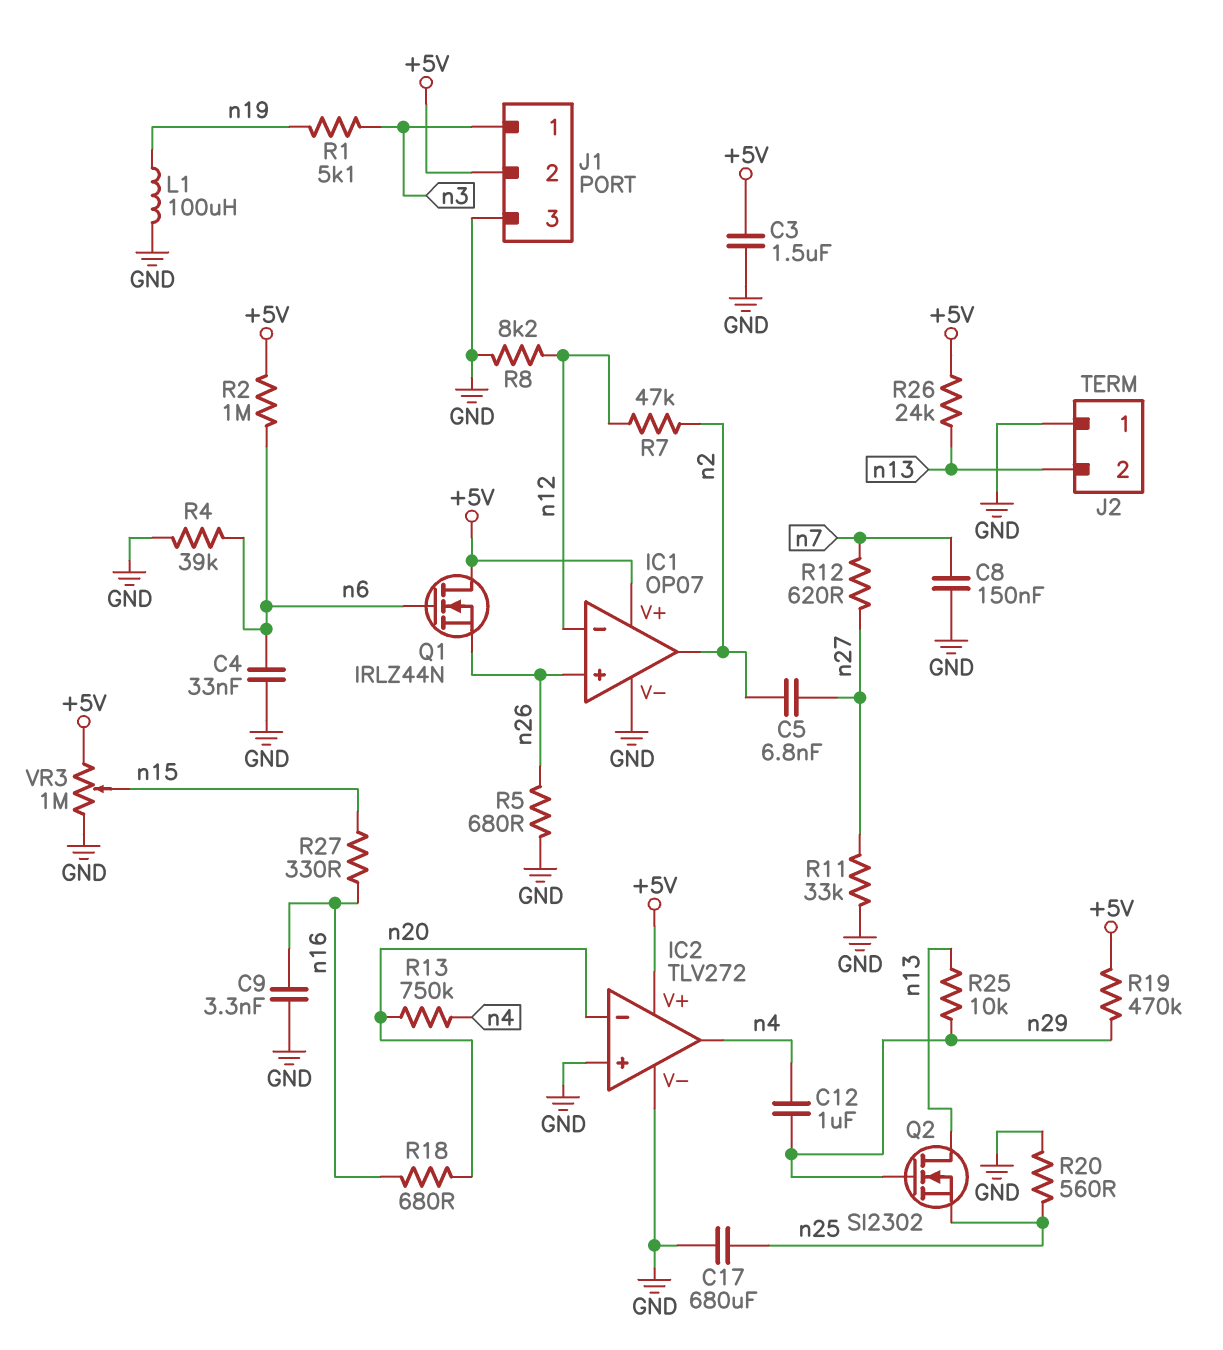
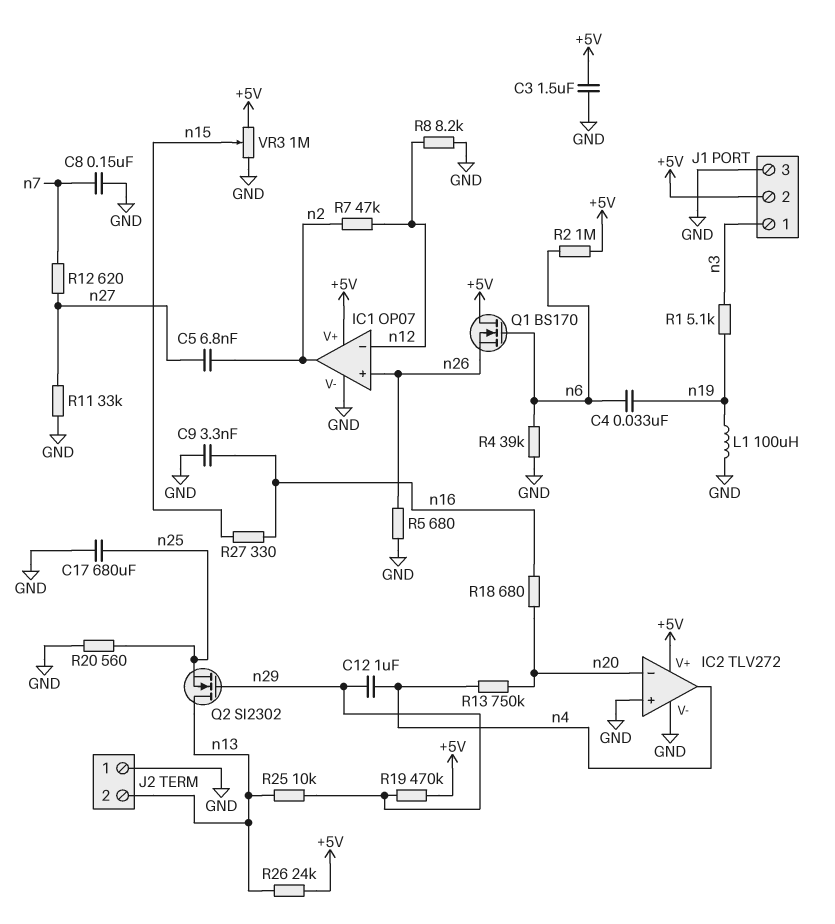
C4: 33nF (GND, n6) -> 33nF (n6, n19)
Q1: NMOS IRLZ44N (G n6, D +5V, S n26) -> NMOS BS170 (G n6, D +5V, S n26)

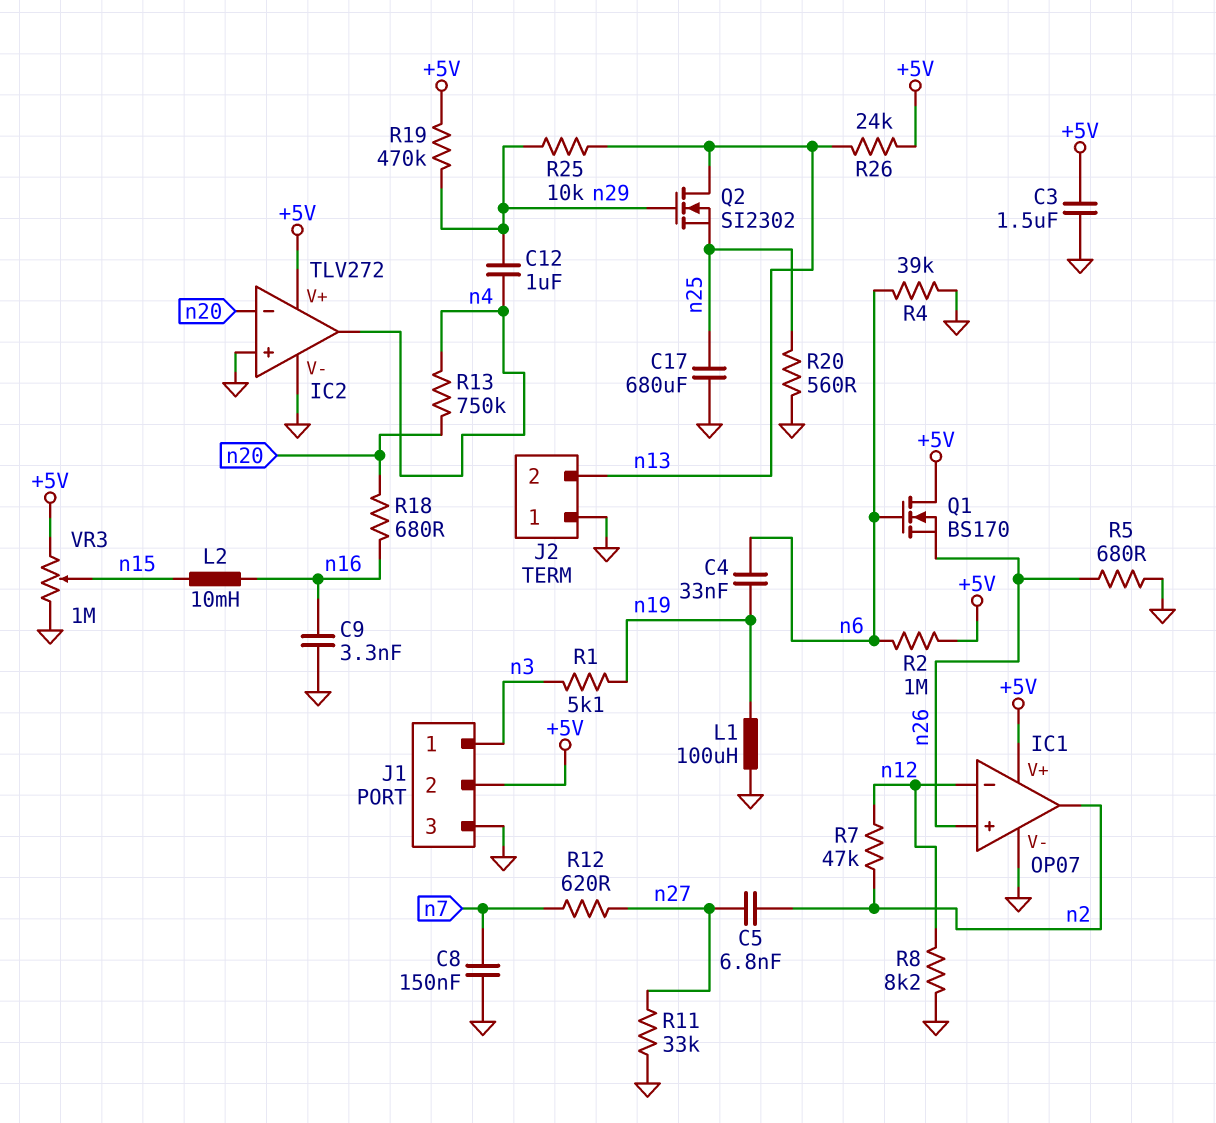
L2: none -> 10mH (n15, n16)
R27: 330 (n15, n16) -> none

